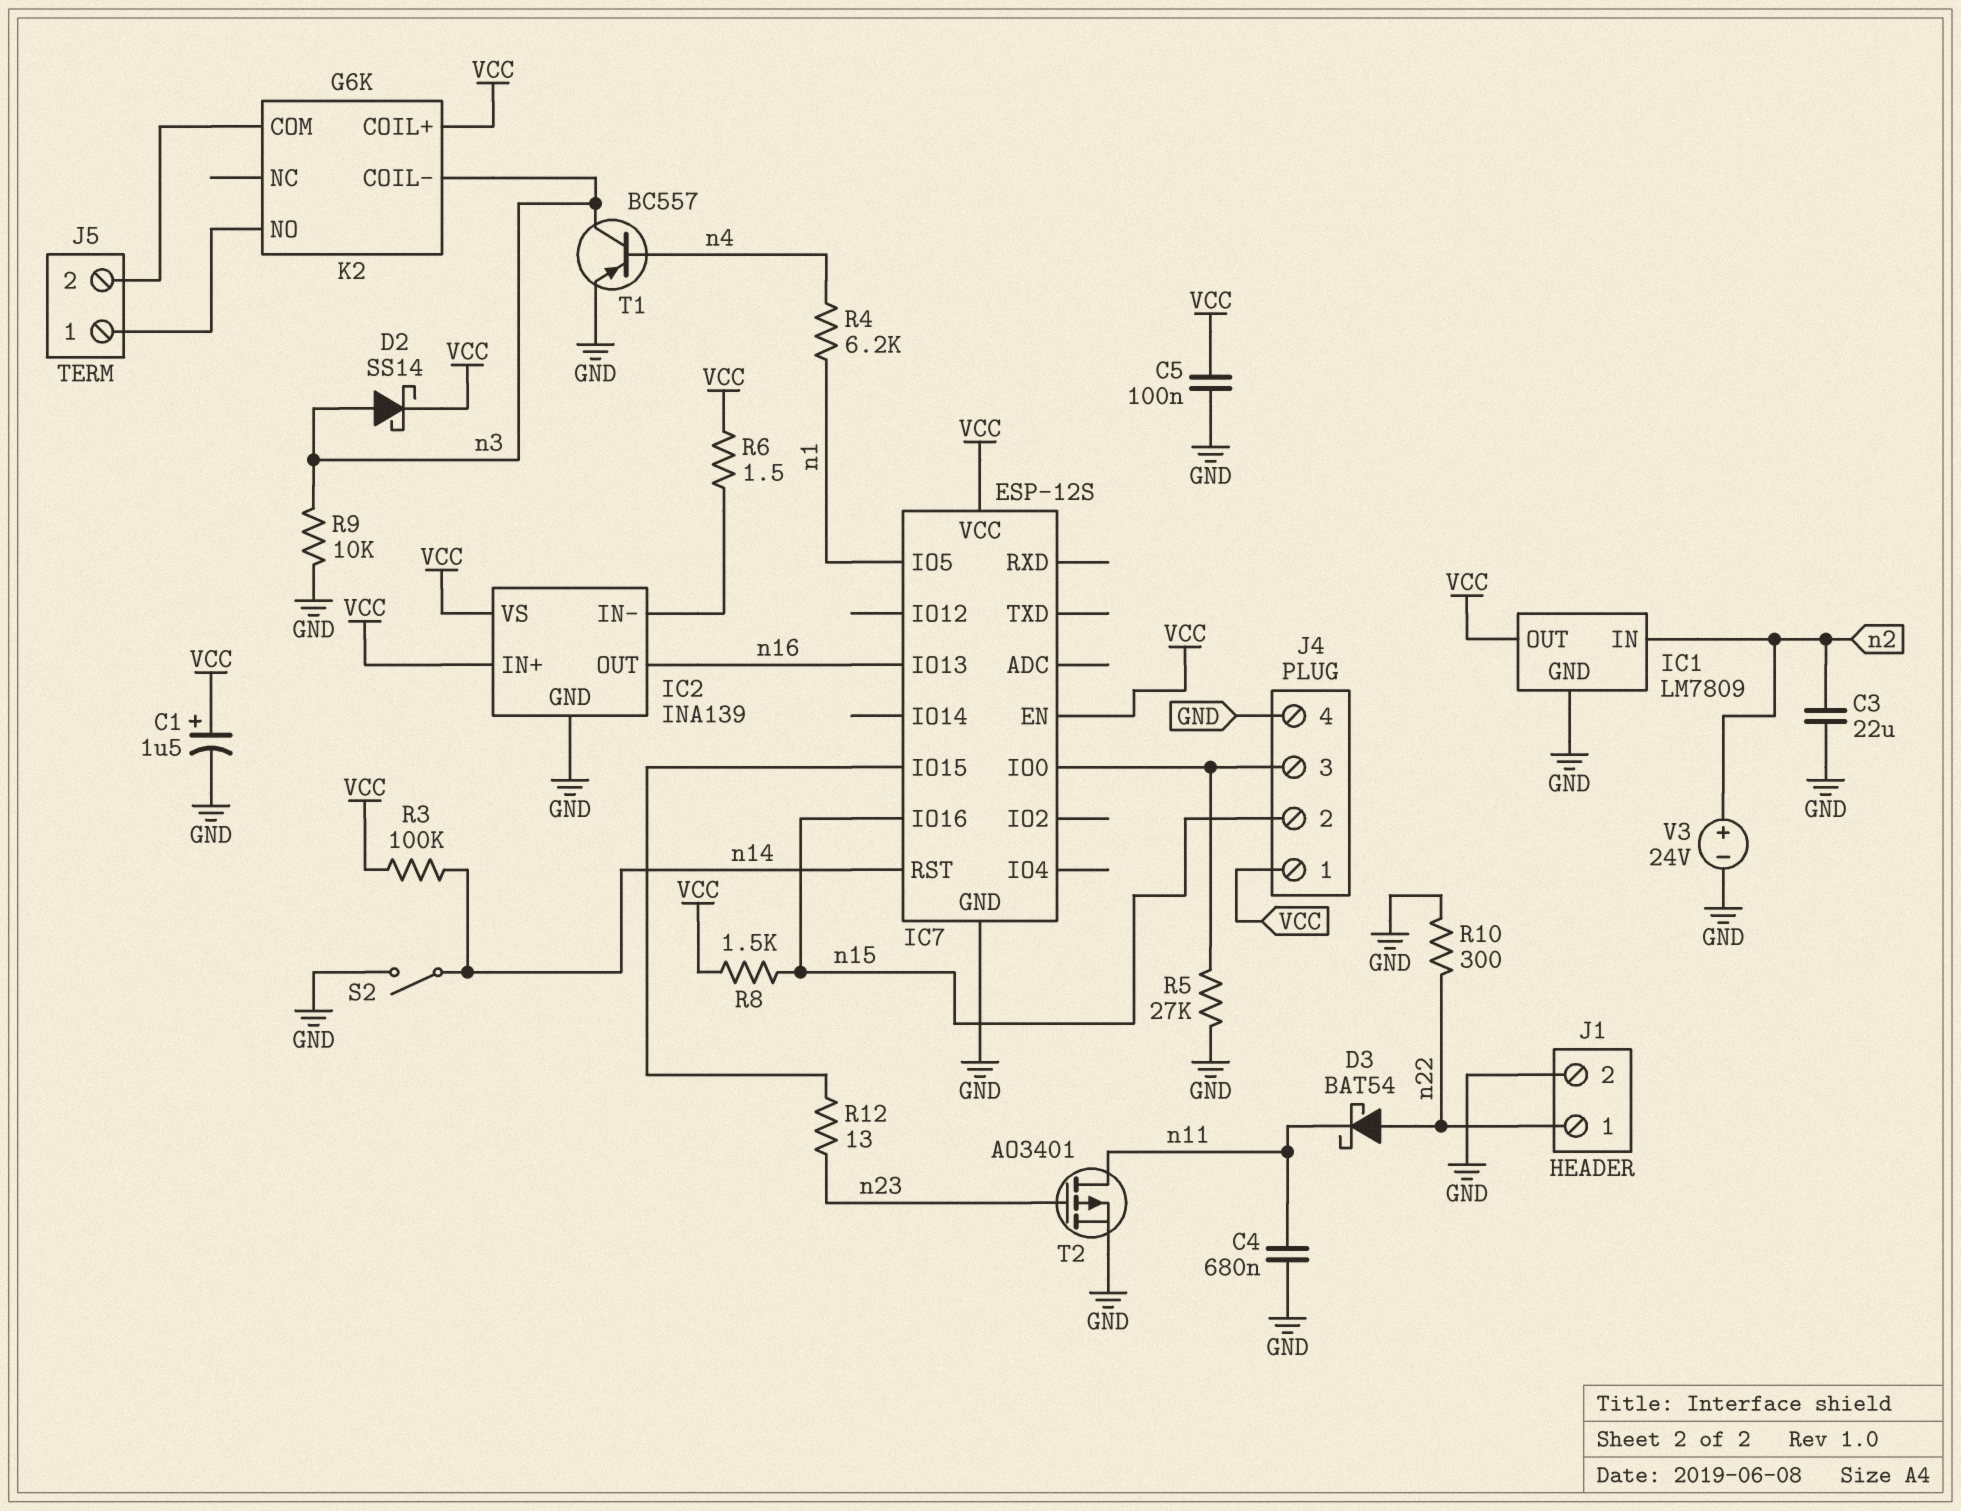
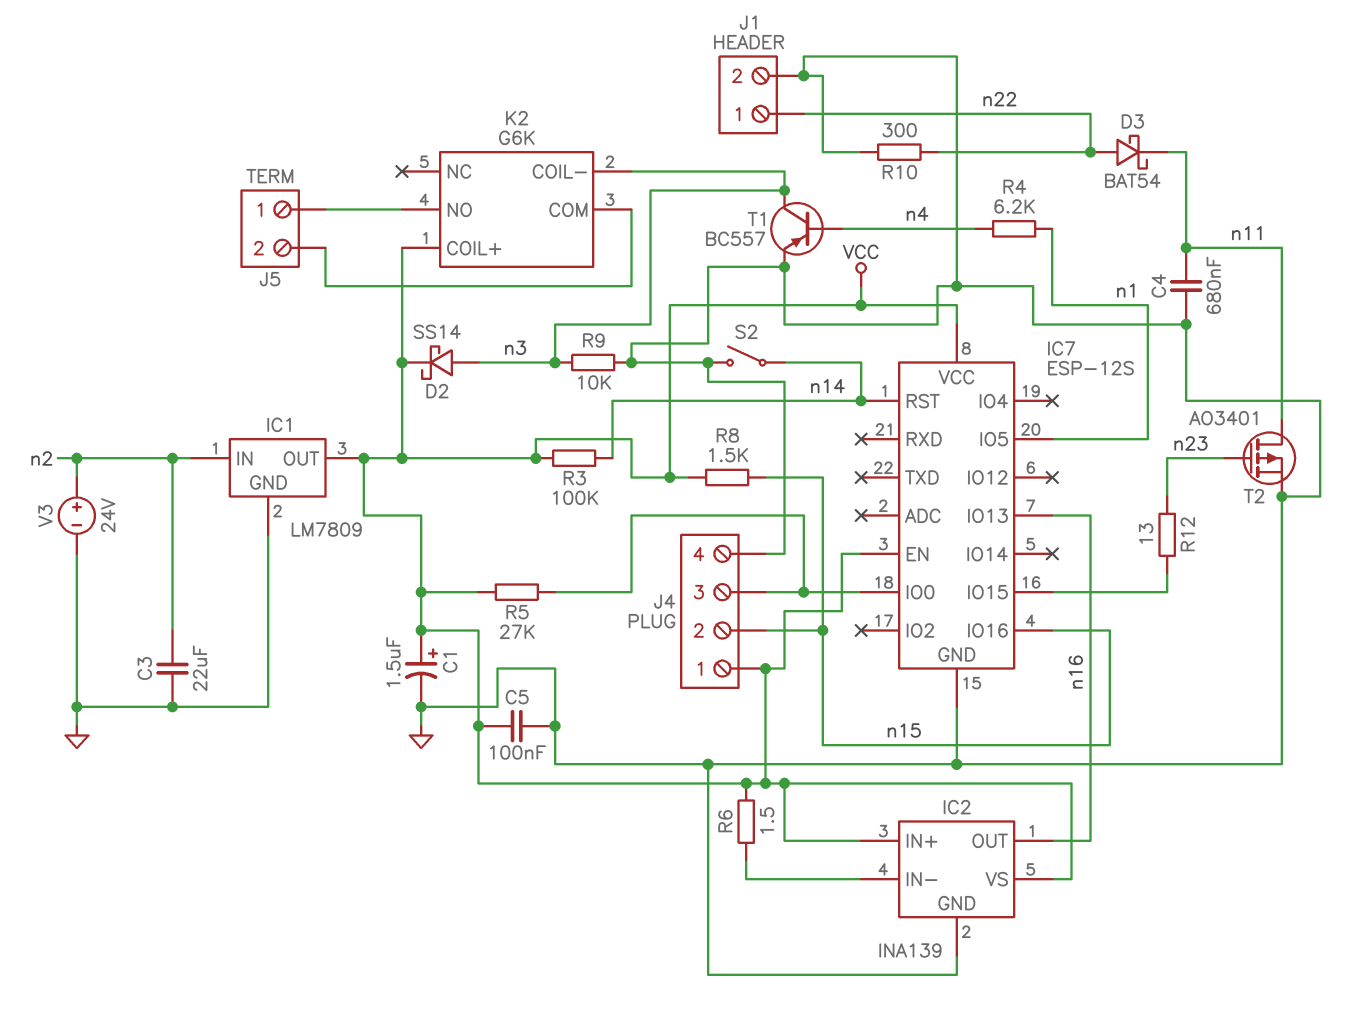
R5: 27k (GND, IC7/IO0) -> 27k (IC7/IO0, VCC)

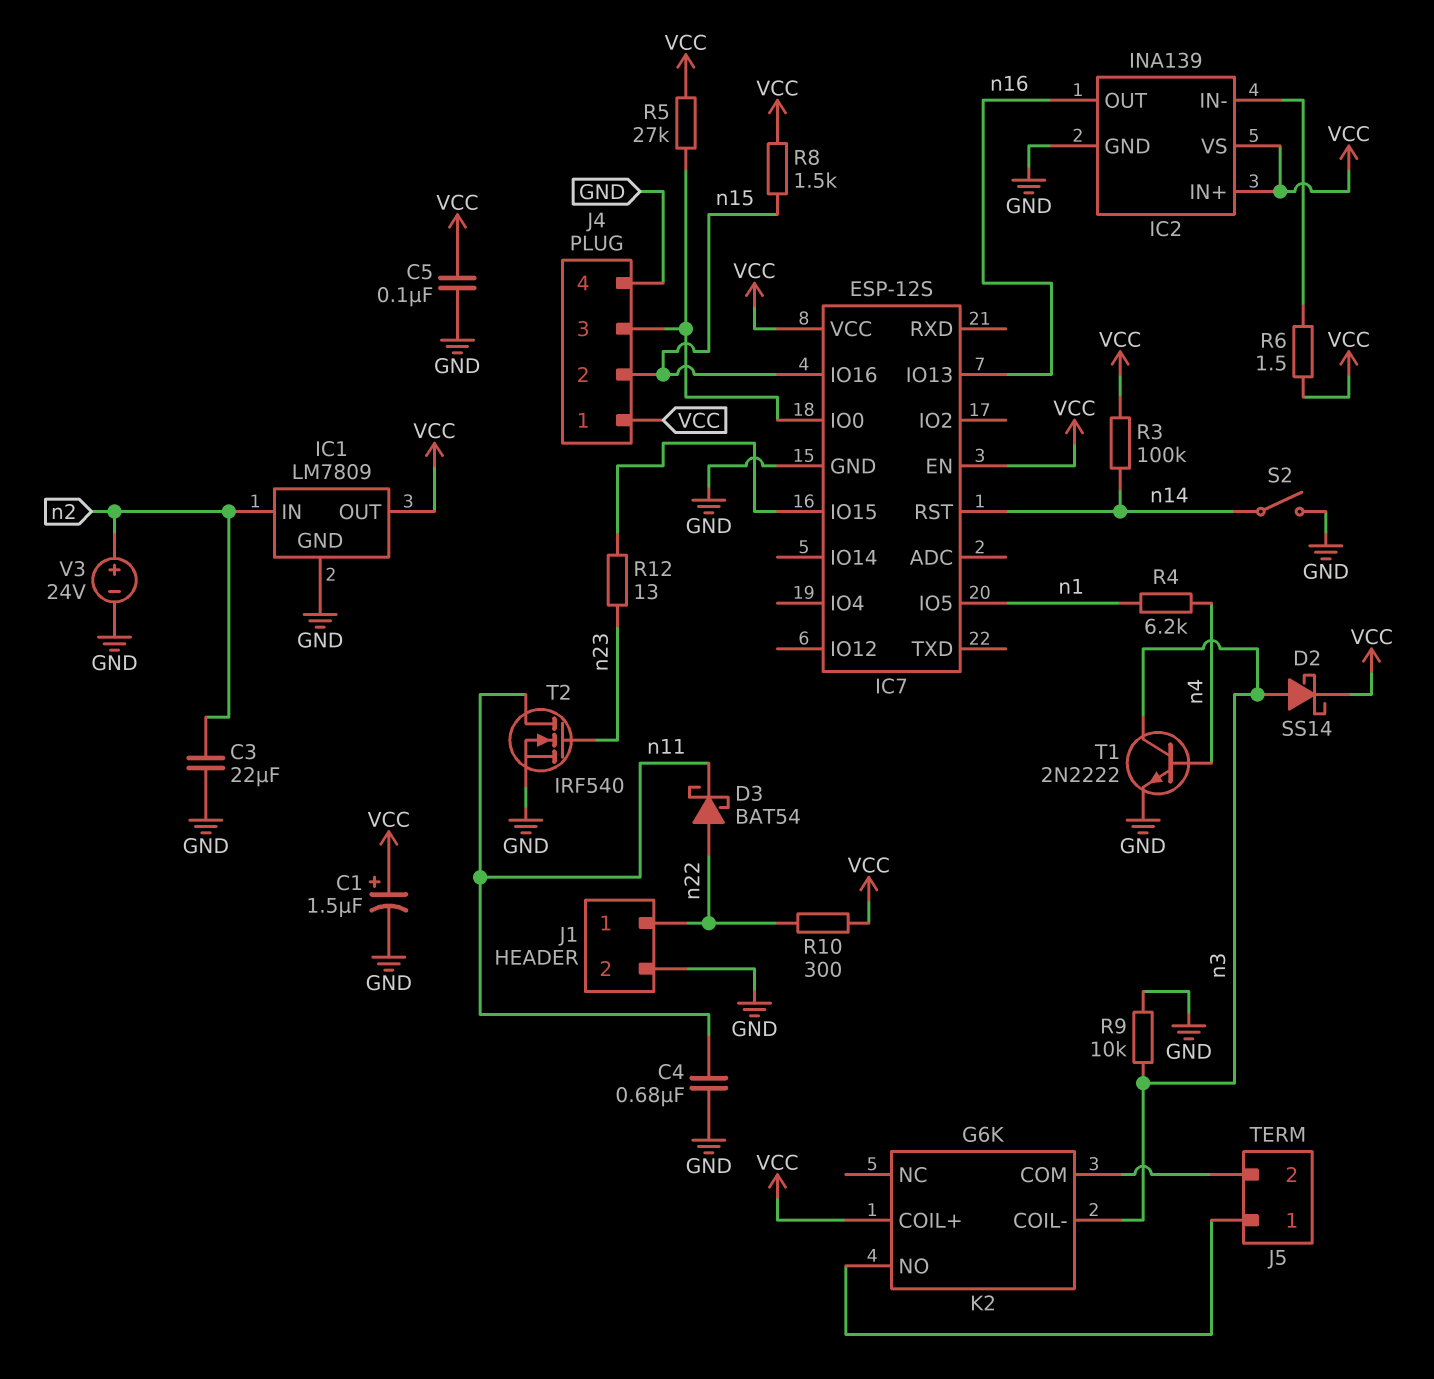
R10: 300 (GND, n22) -> 300 (VCC, n22)
T1: PNP BC557 (B n4, C n3, E GND) -> NPN 2N2222 (B n4, C n3, E GND)
T2: PMOS AO3401 (G n23, D n11, S GND) -> NMOS IRF540 (G n23, D n11, S GND)

